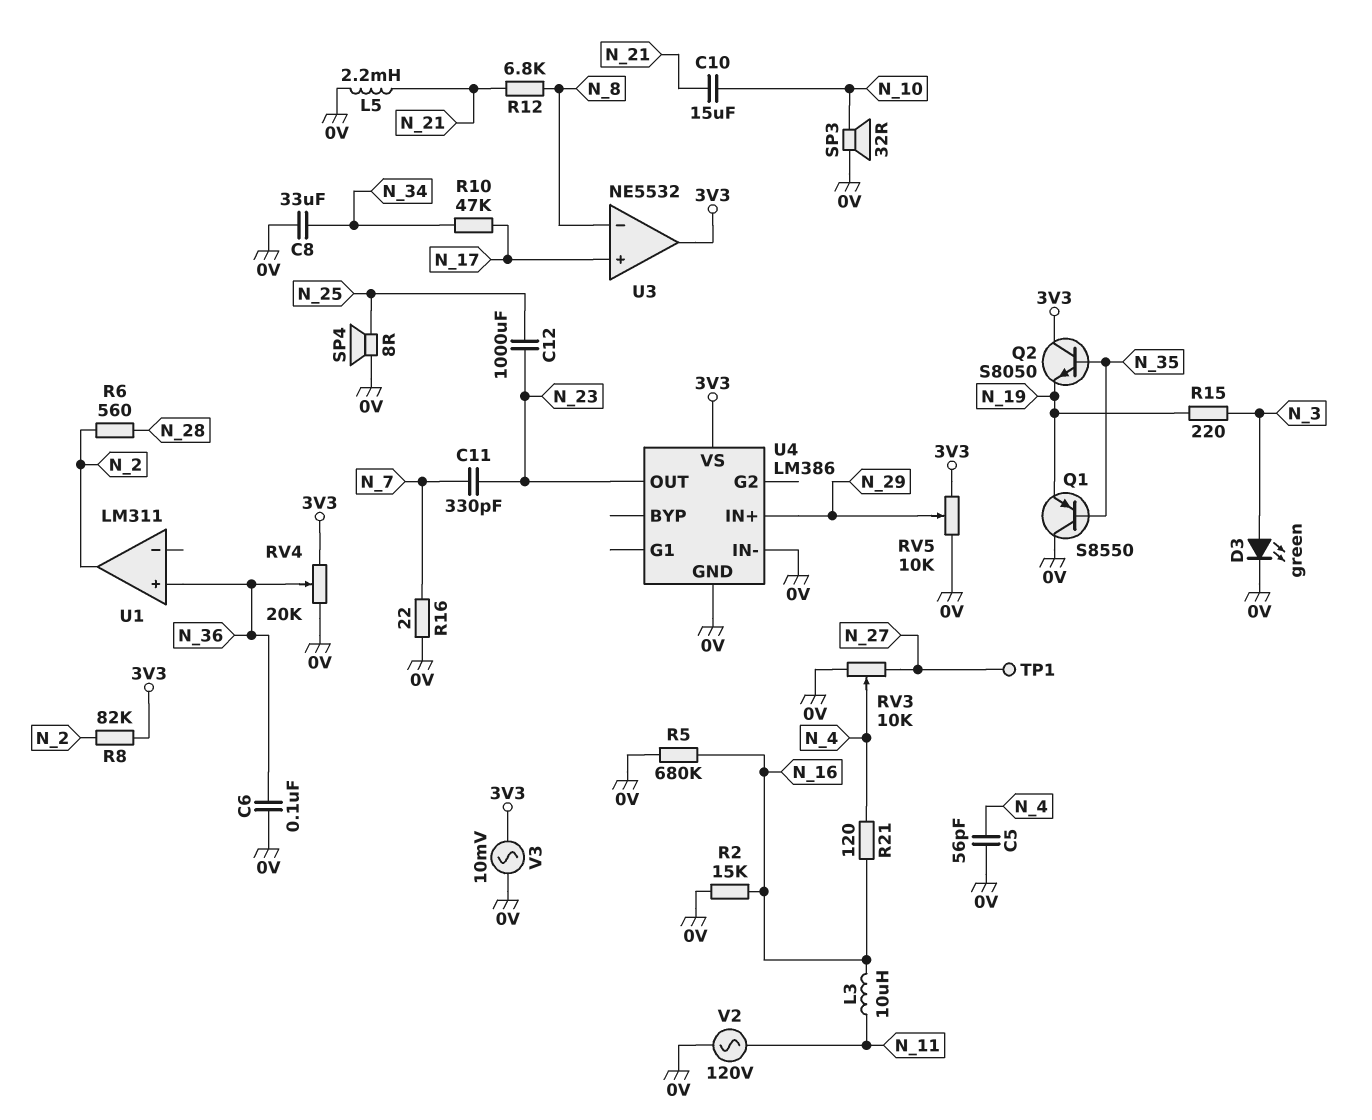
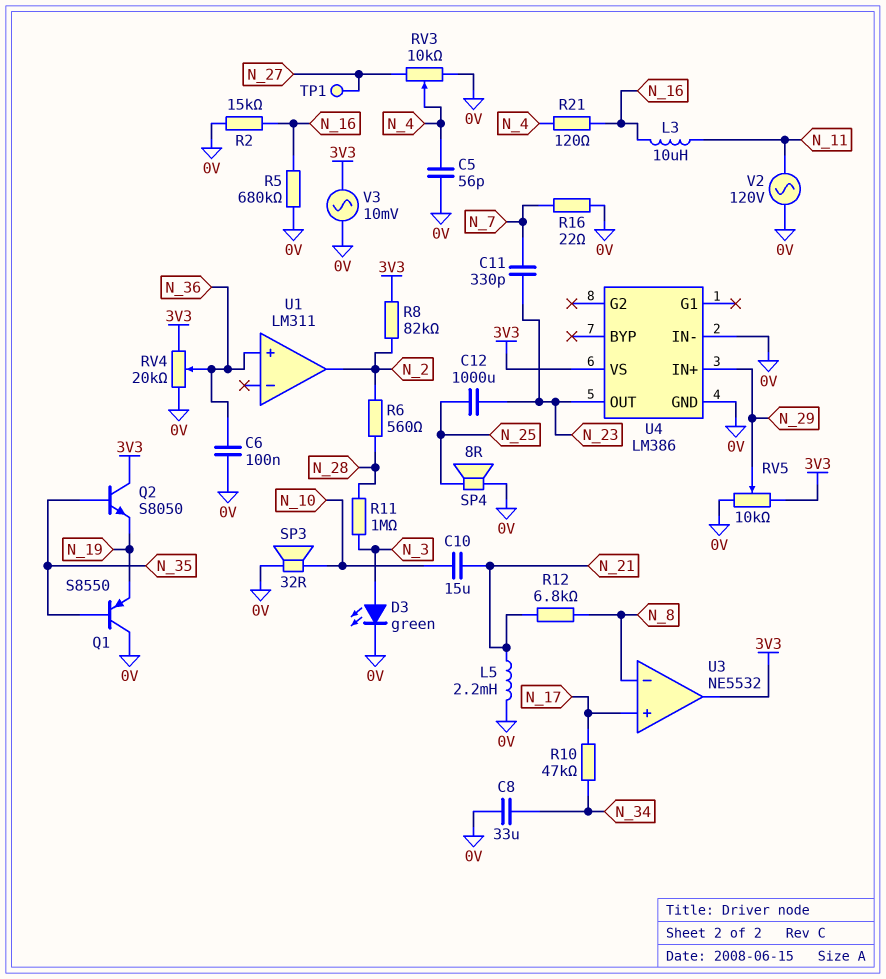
R11: none -> 1M (N_3, N_28)
R15: 220 (N_3, N_19) -> none

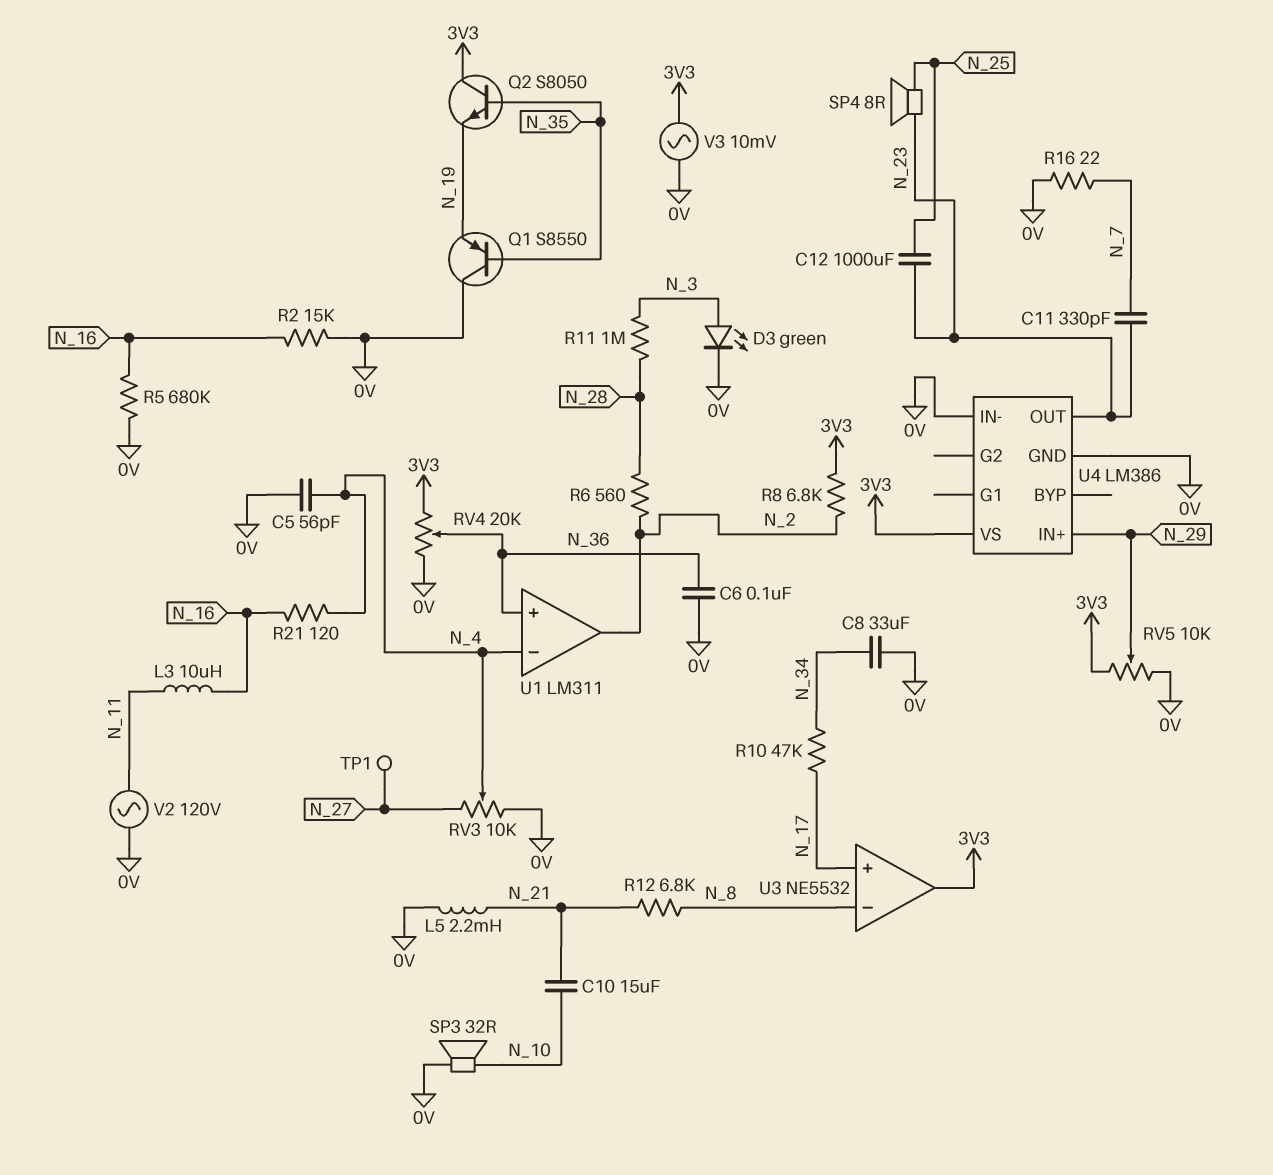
R8: 82k (3V3, N_2) -> 6.8k (3V3, N_2)
SP4: speaker 8R (0V, N_25) -> speaker 8R (N_23, N_25)
U1 pin in-: none -> N_4

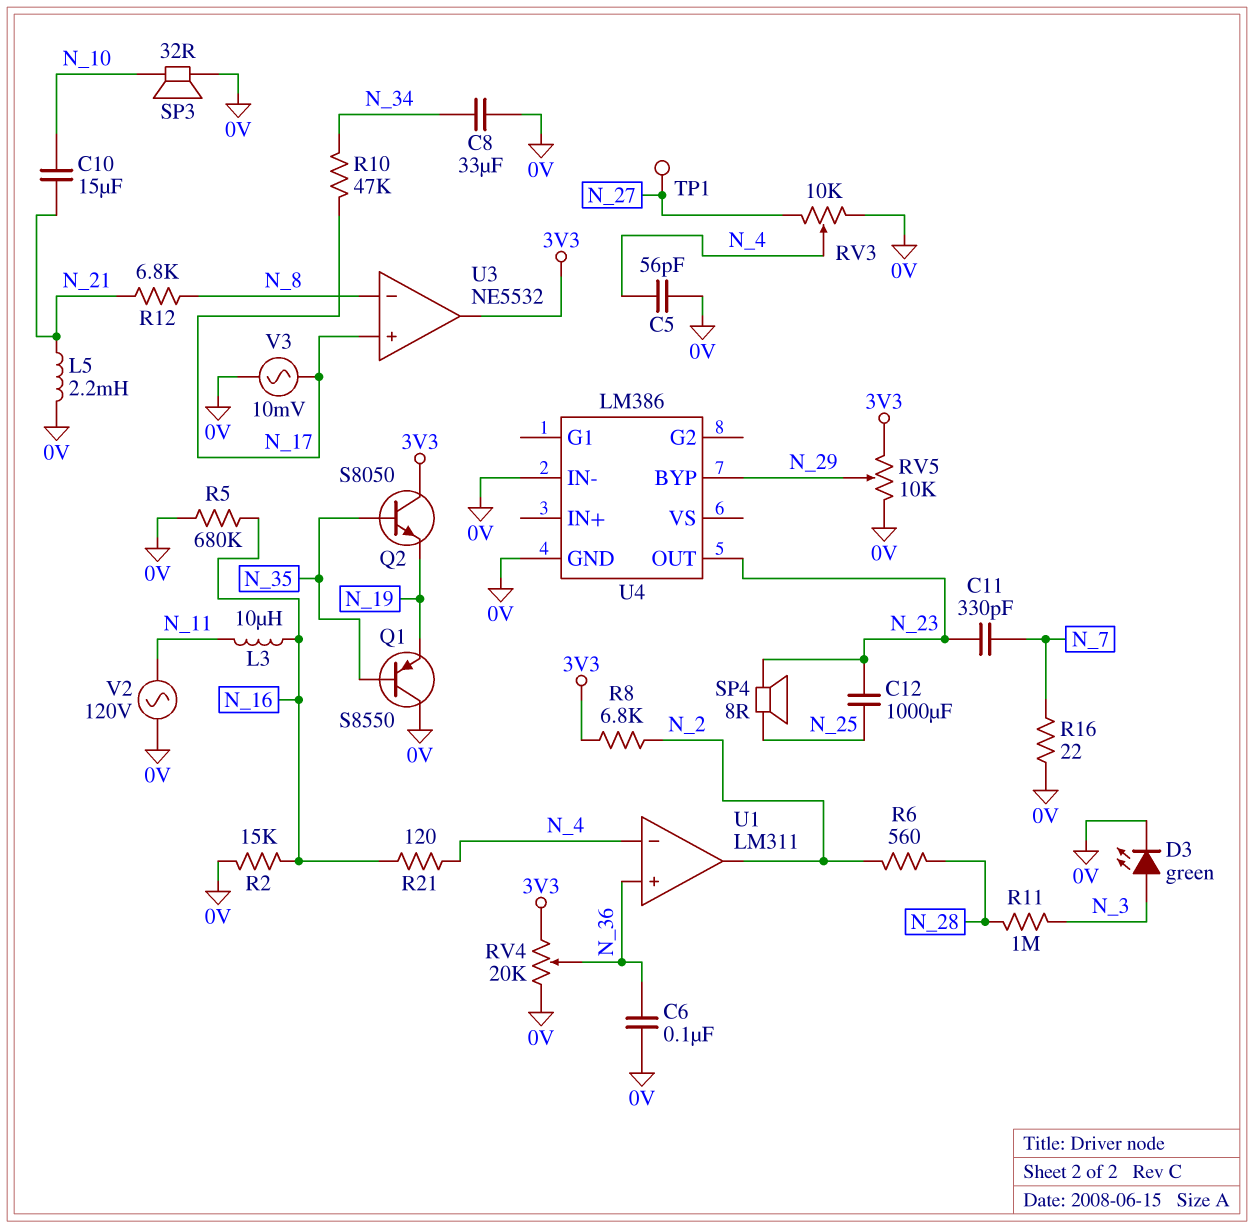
U4 pin BYP: none -> N_29
U4 pin IN+: N_29 -> none
U4 pin VS: 3V3 -> none
V3: AC 10mV (0V, 3V3) -> AC 10mV (0V, N_17)

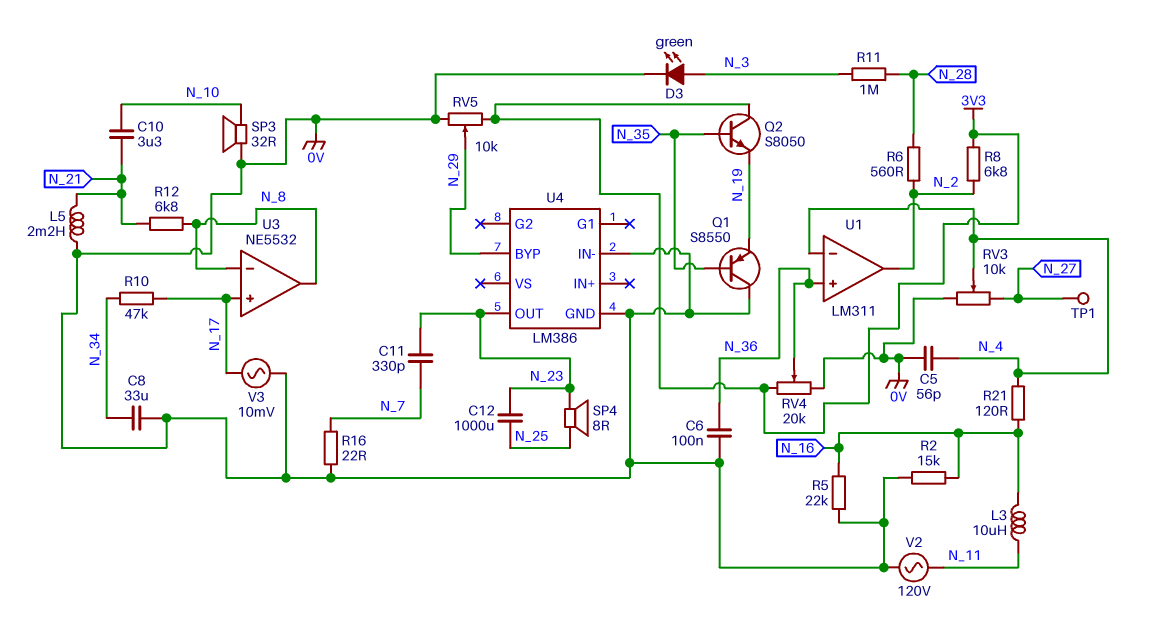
C10: 15uF (N_10, N_21) -> 3.3uF (N_10, N_21)
R5: 680k (0V, N_16) -> 22k (0V, N_16)
U3 pin out: 3V3 -> N_8

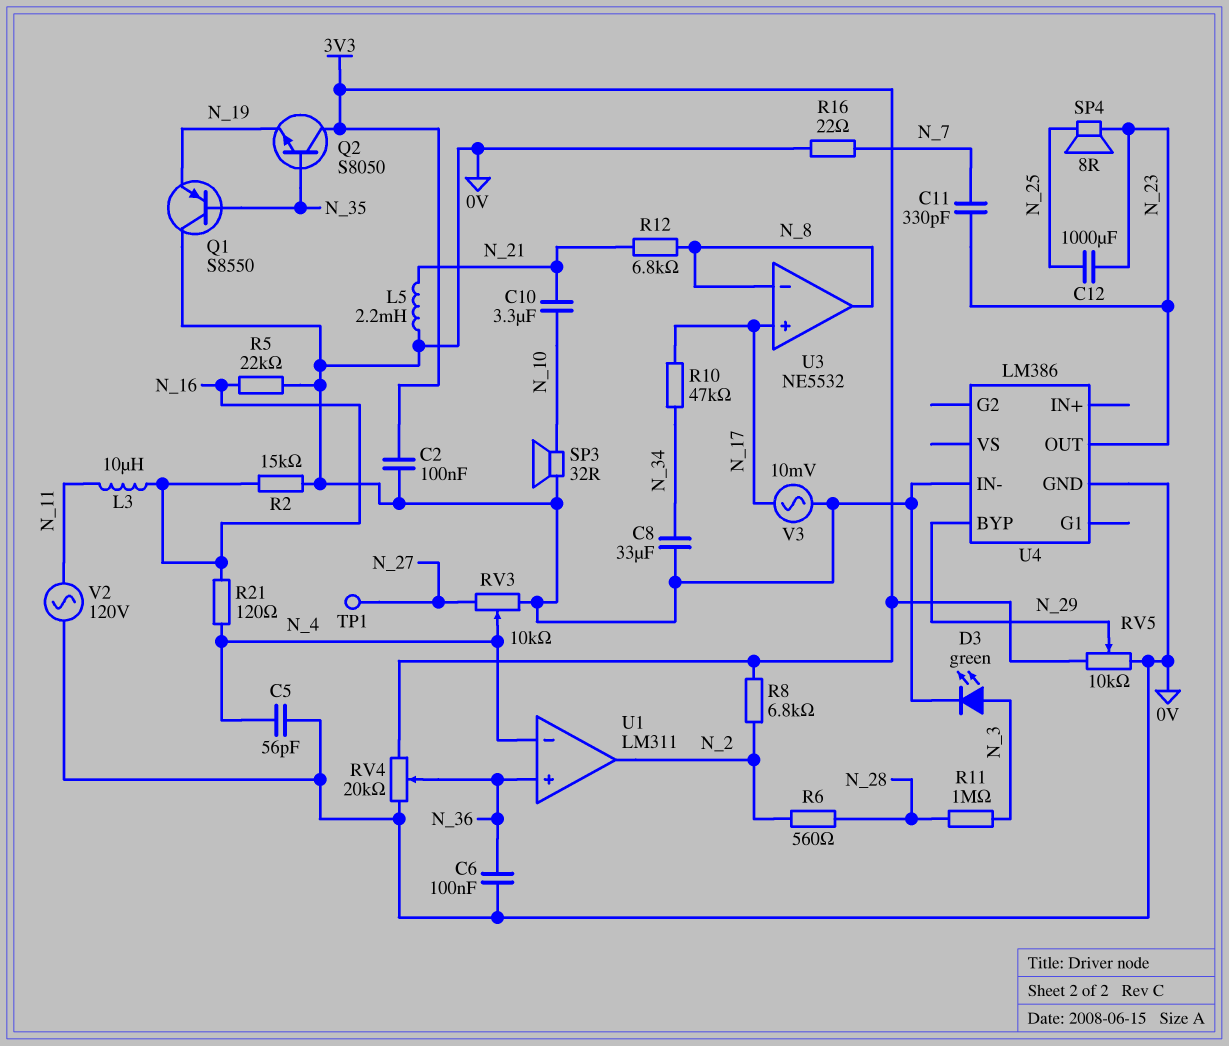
C2: none -> 100nF (0V, 3V3)

